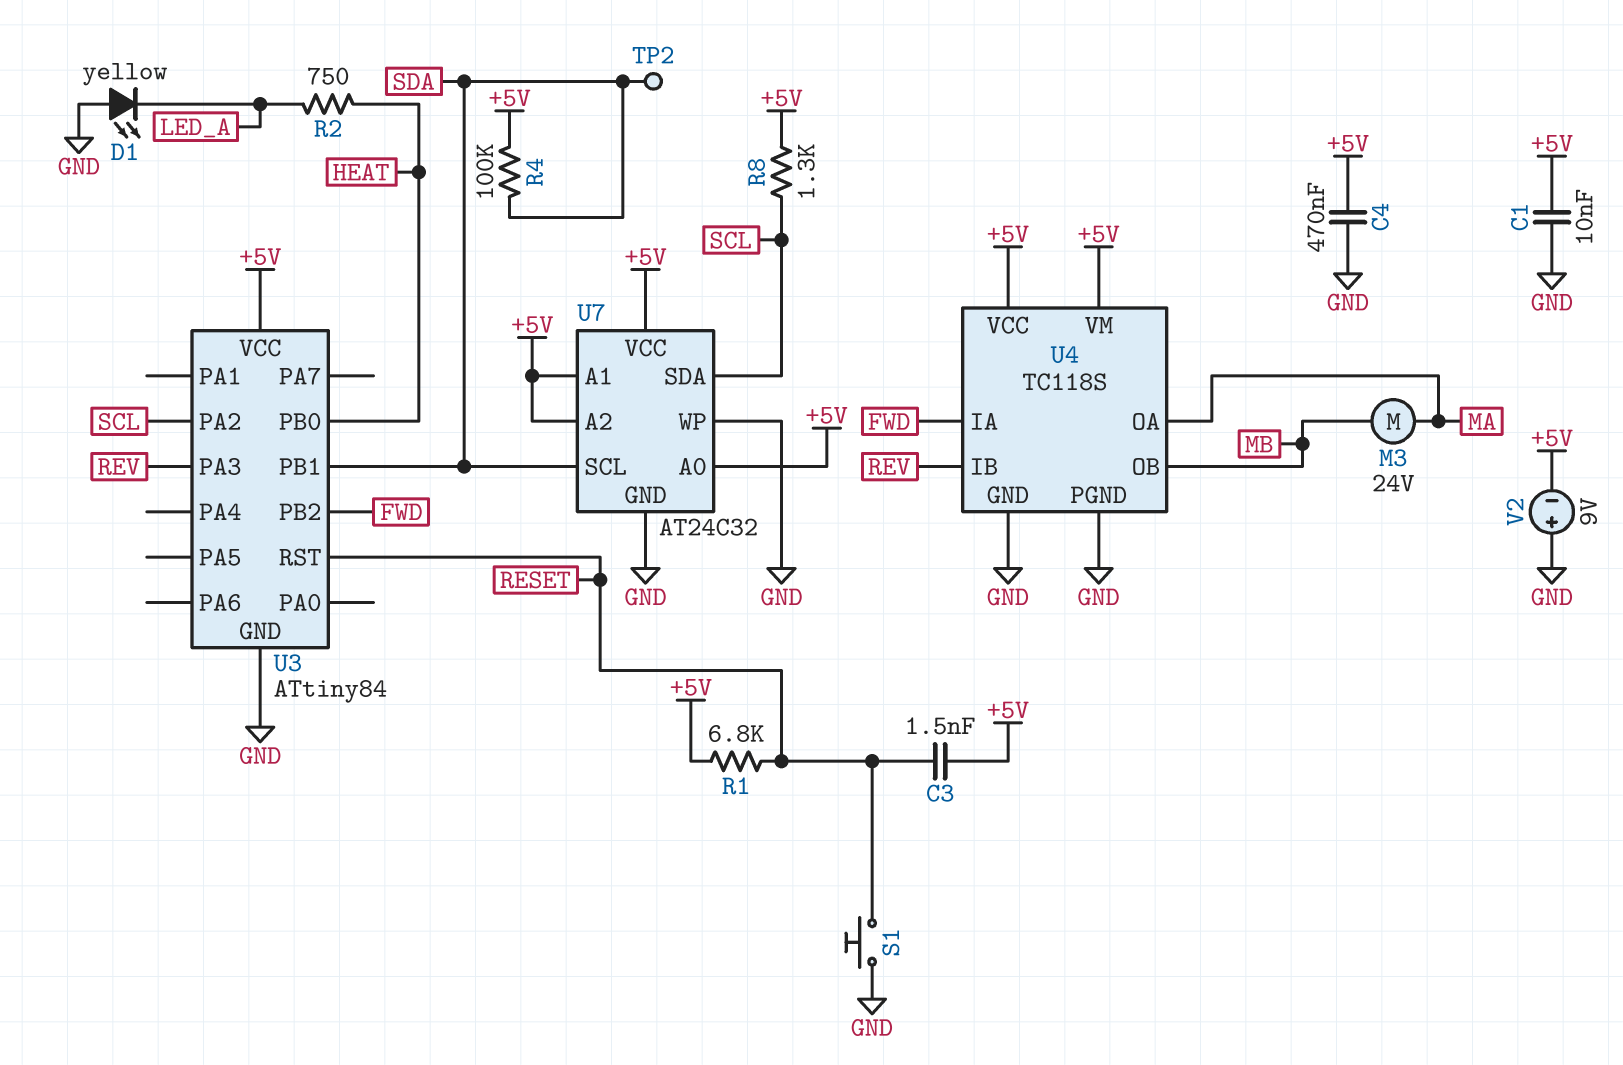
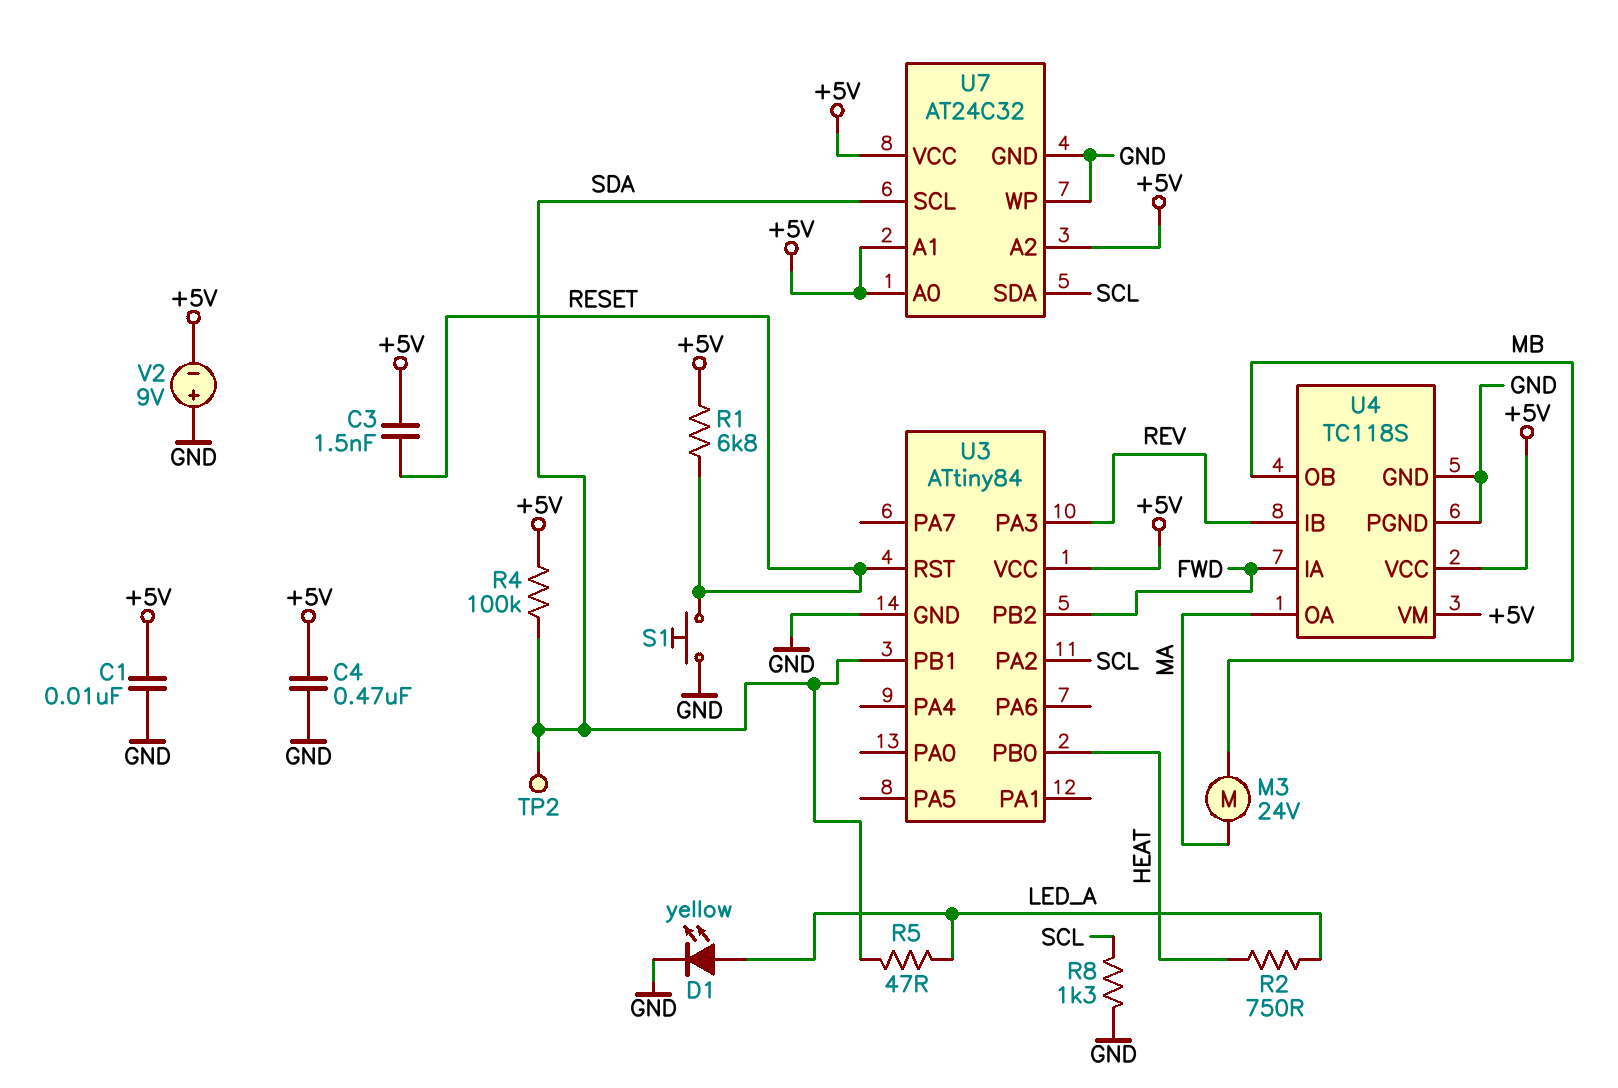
D1: LED yellow (A GND, K LED_A) -> LED yellow (A LED_A, K GND)
R5: none -> 47 (LED_A, SDA)
R8: 1.3k (+5V, SCL) -> 1.3k (GND, SCL)

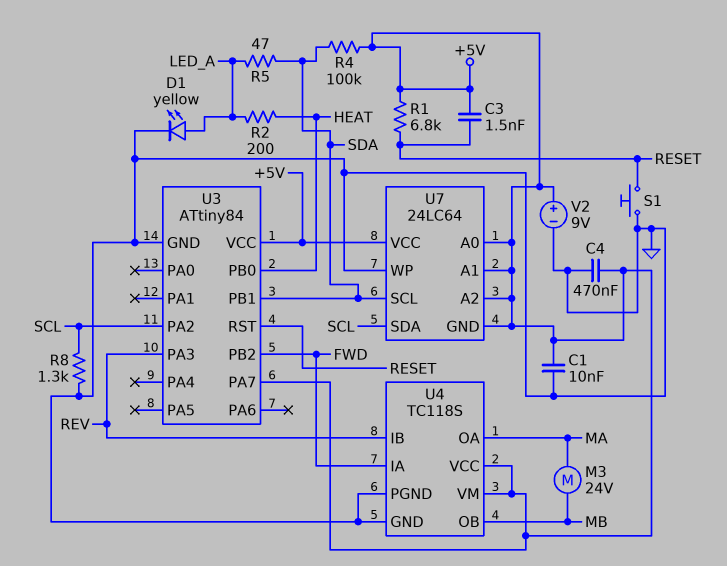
R2: 750 (HEAT, LED_A) -> 200 (HEAT, LED_A)
TP2: test point (SDA) -> none
U3 pin PA7: none -> +5V
U7: AT24C32 -> 24LC64
U7 pin GND: GND -> +5V
V2: 9V (plus GND, minus +5V) -> 9V (plus +5V, minus GND)

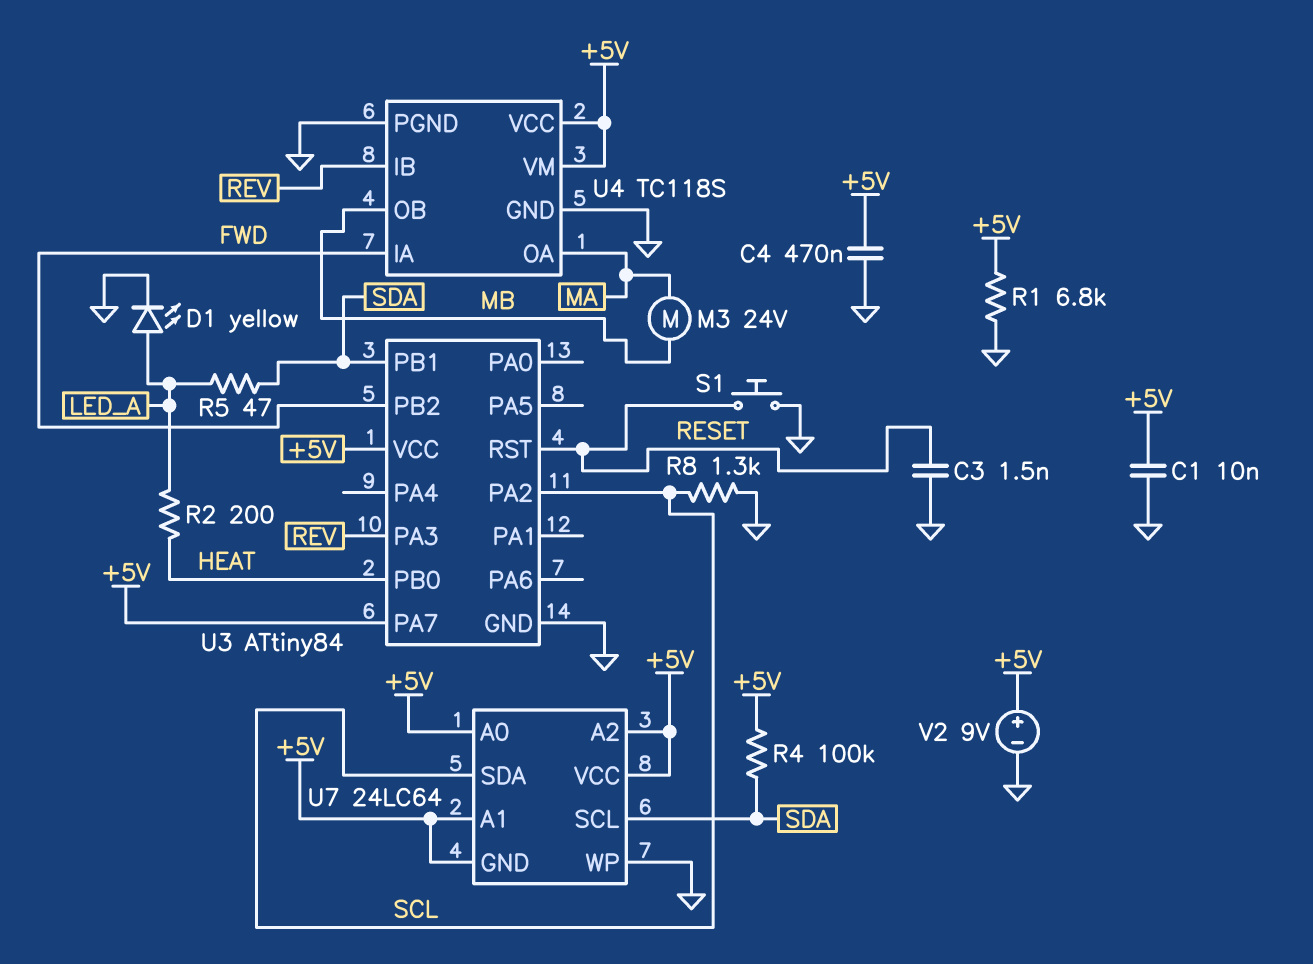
C3: 1.5nF (+5V, RESET) -> 1.5nF (GND, RESET)
R1: 6.8k (+5V, RESET) -> 6.8k (+5V, GND)

